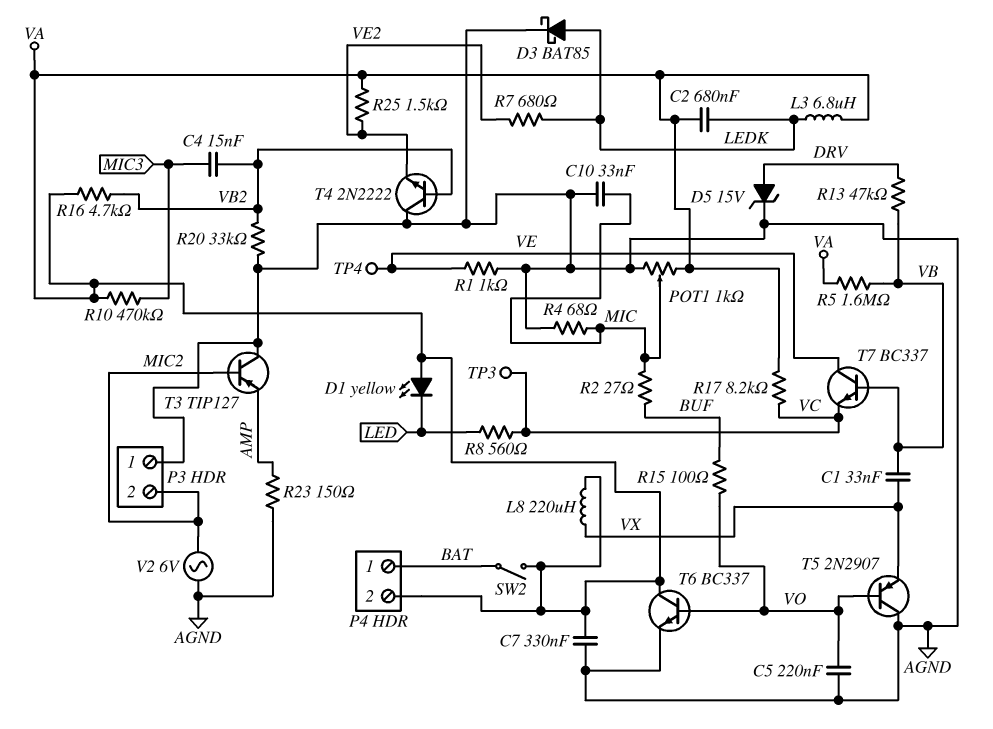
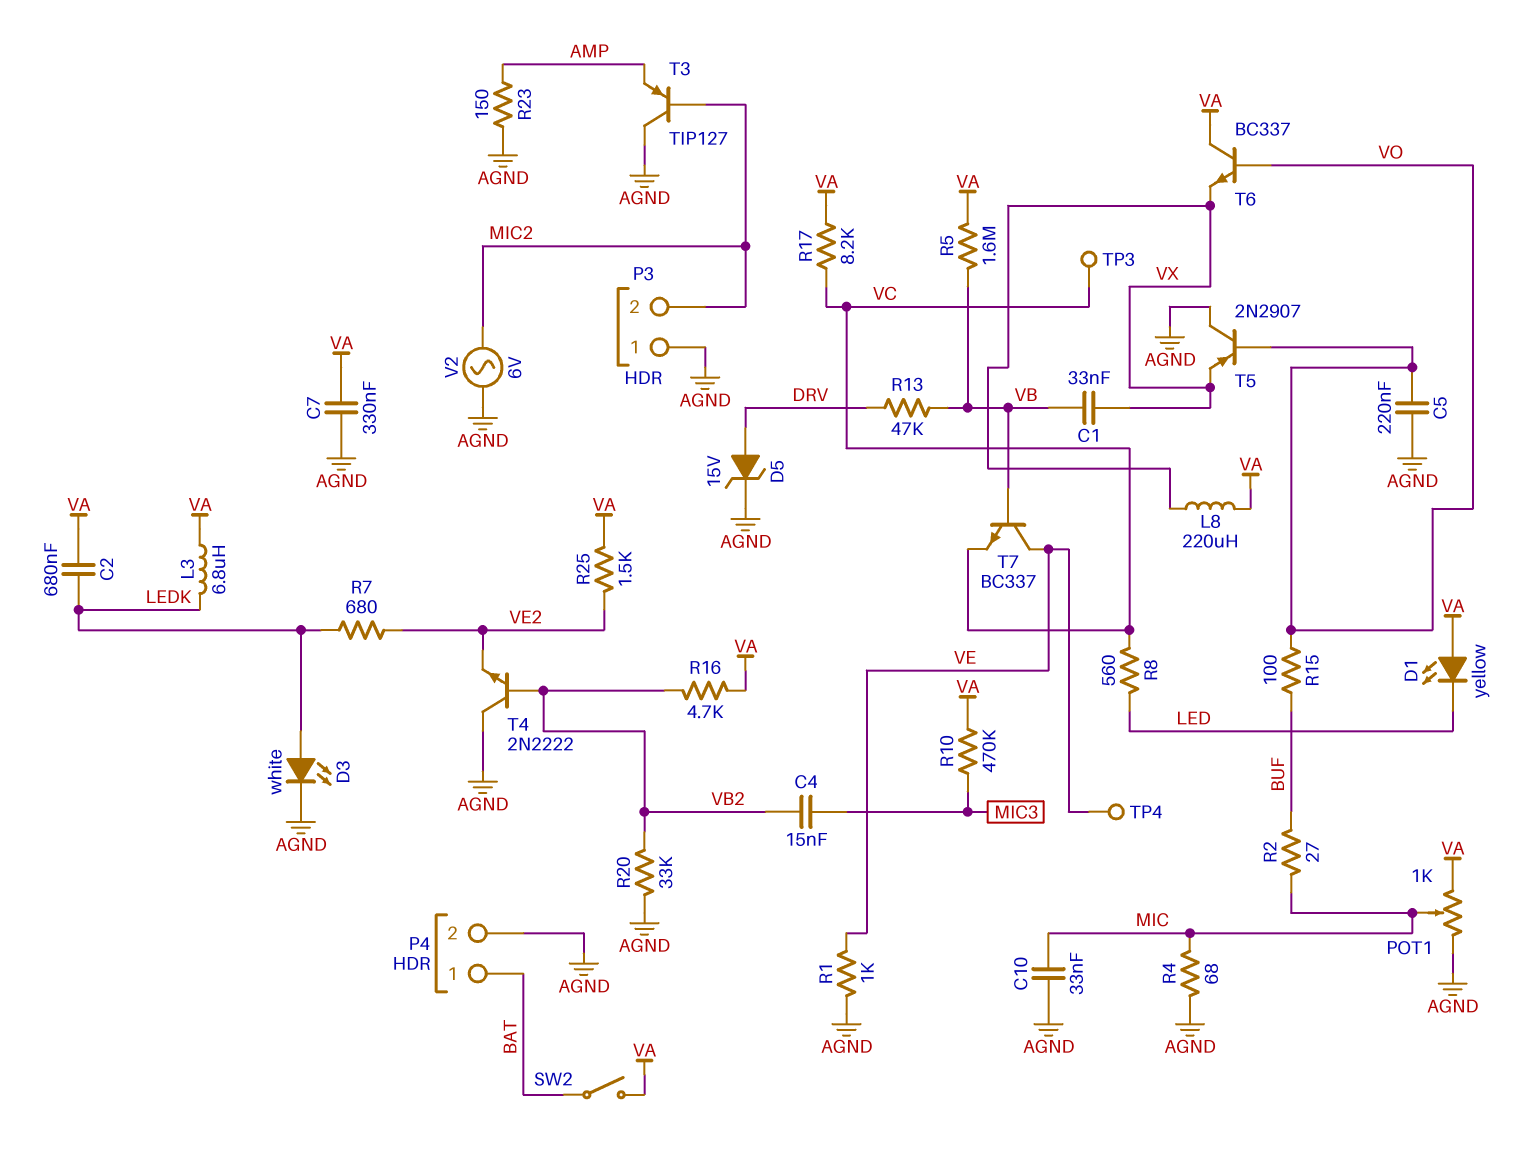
D3: schottky BAT85 (A LEDK, K AGND) -> LED white (A LEDK, K AGND)
P4 pin 2: VA -> AGND
T6: NPN BC337 (B VO, C VA, E AGND) -> NPN BC337 (B VO, C VA, E VX)

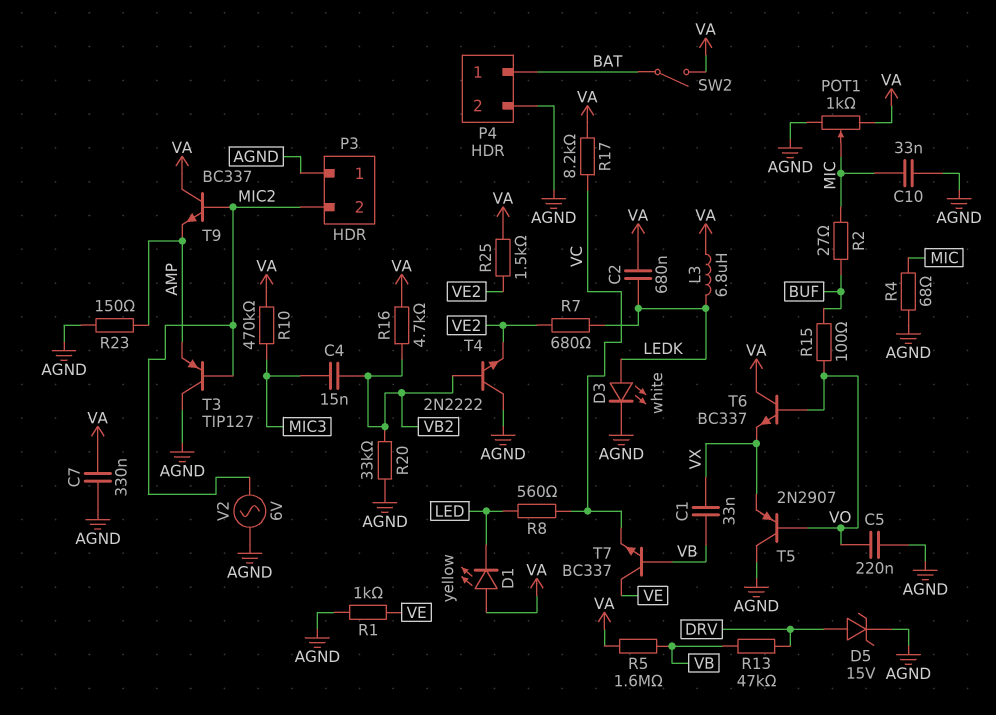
L8: 220uH (VA, VX) -> none
T9: none -> NPN BC337 (B MIC2, C VA, E AMP)
TP3: test point (VC) -> none
TP4: test point (VE) -> none

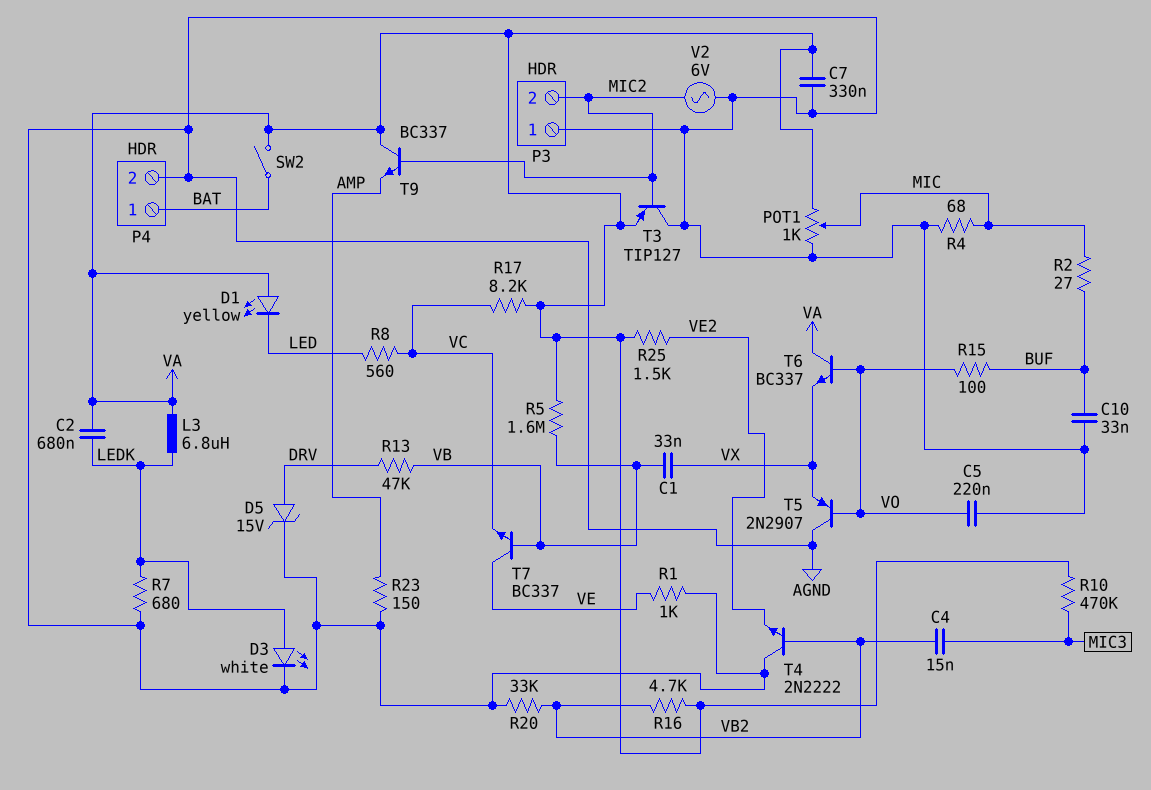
C10: 33nF (AGND, MIC) -> 33nF (AGND, BUF)
R7: 680 (LEDK, VE2) -> 680 (AGND, LEDK)
T3: PNP TIP127 (B MIC2, C AGND, E AMP) -> PNP TIP127 (B MIC2, C AGND, E VA)

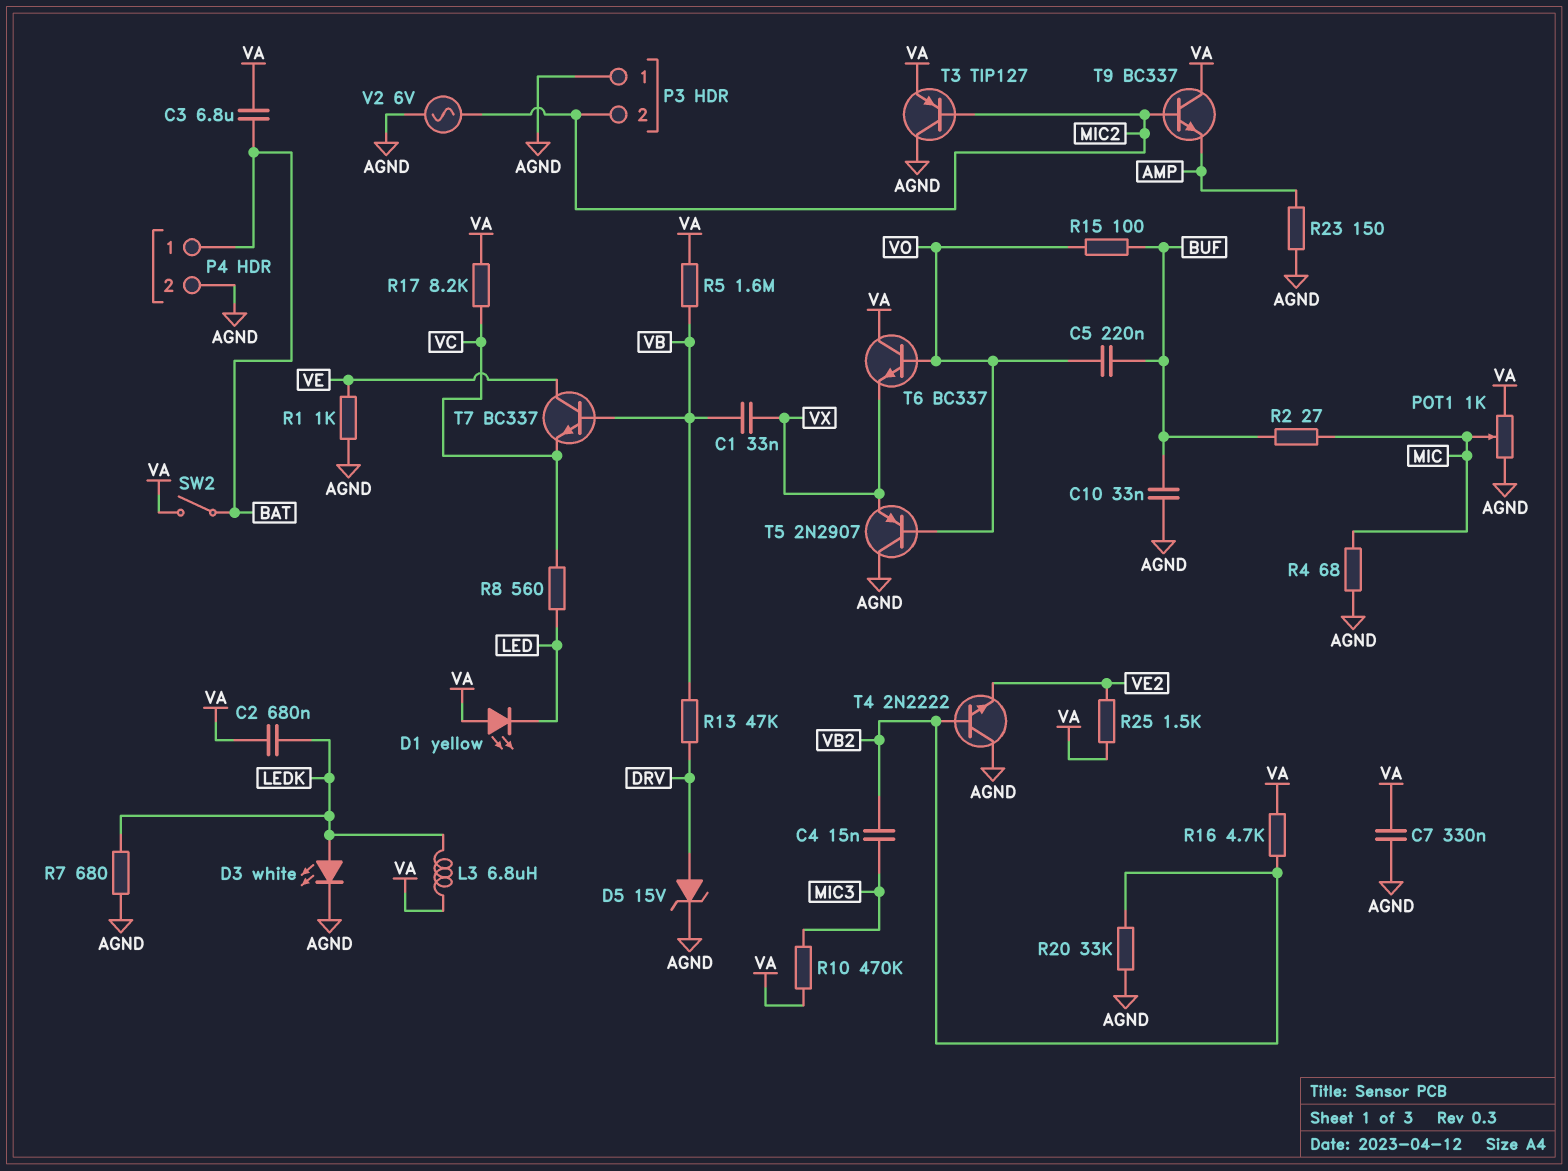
C3: none -> 6.8uF (BAT, VA)
C5: 220nF (AGND, VO) -> 220nF (BUF, VO)

